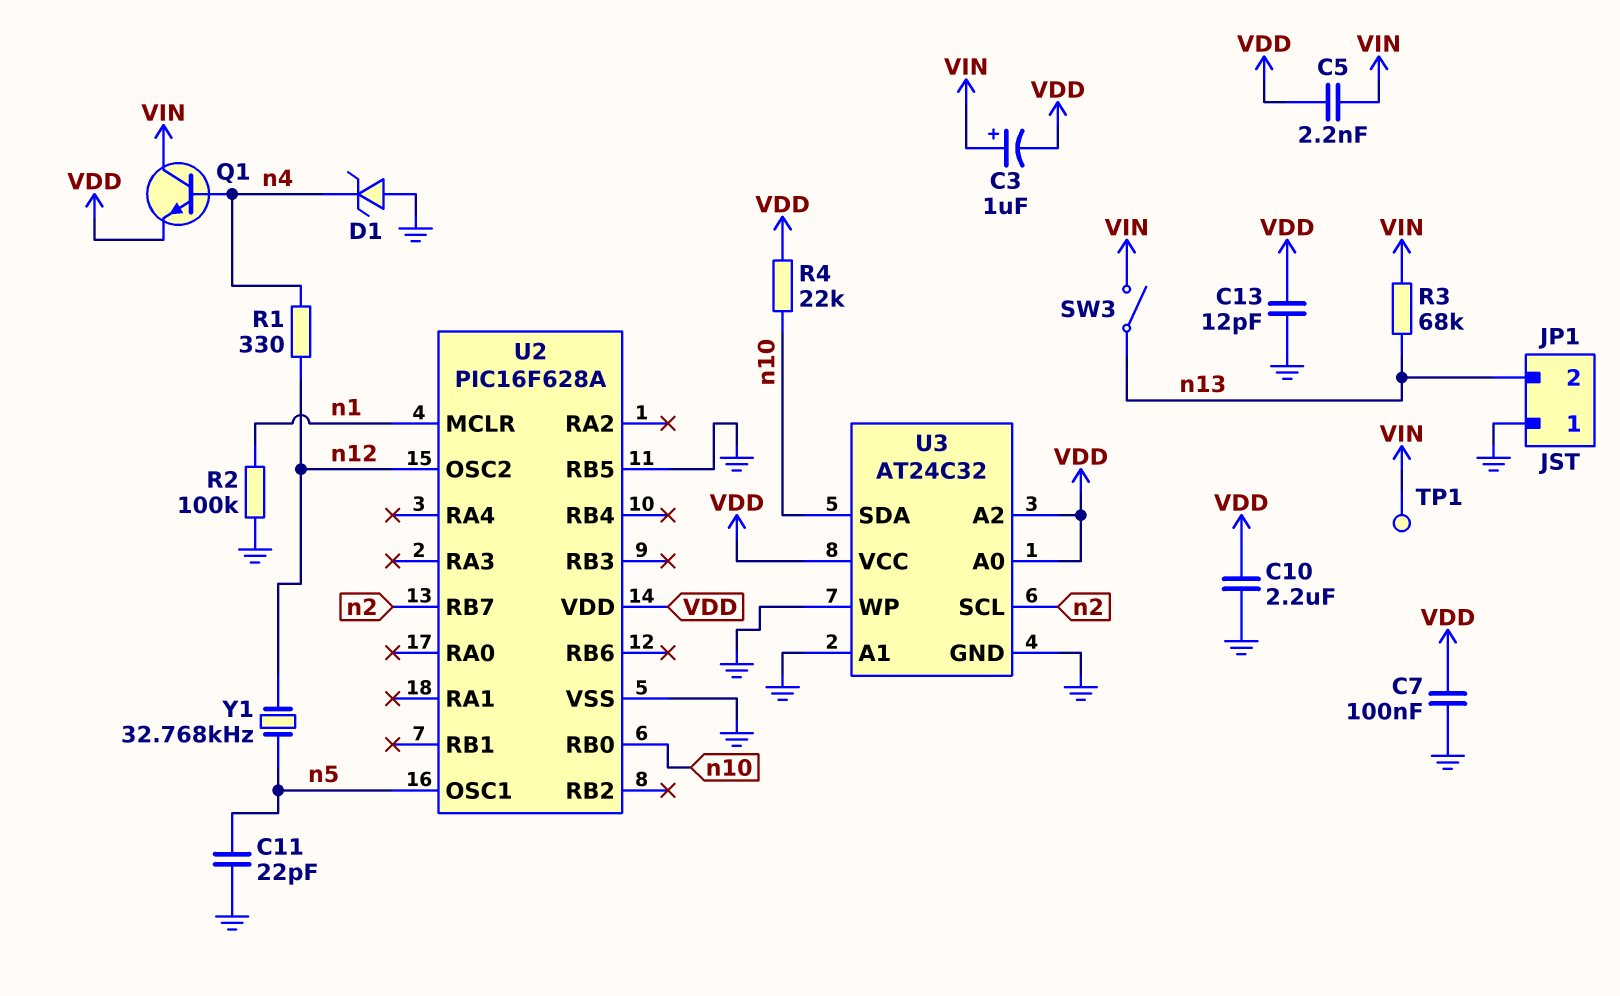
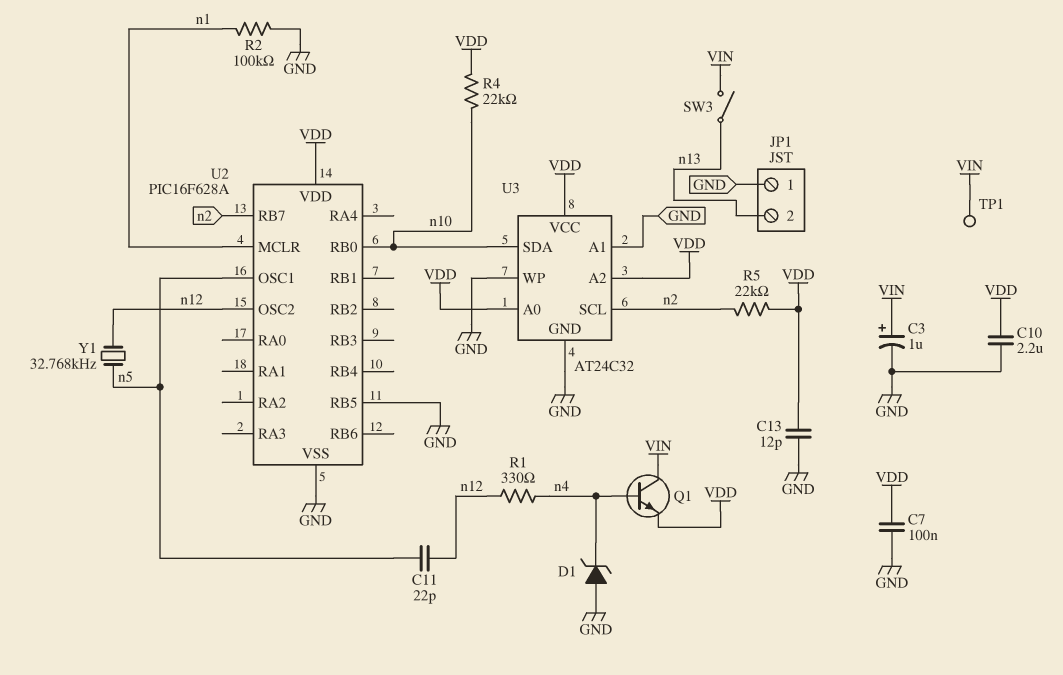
C3: 1uF (plus VIN, minus VDD) -> 1uF (plus VIN, minus GND)
C5: 2.2nF (VDD, VIN) -> none
C11: 22pF (GND, n5) -> 22pF (n5, n12)
R3: 68k (VIN, n13) -> none
R5: none -> 22k (VDD, n2)

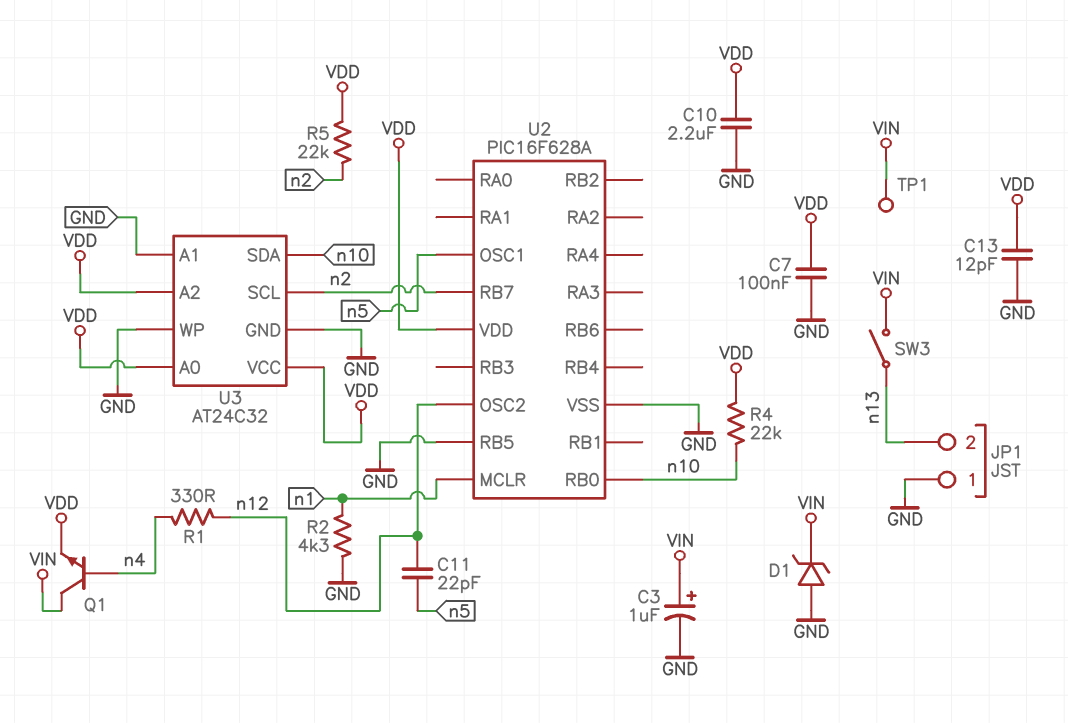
D1: zener (A GND, K n4) -> zener (A GND, K VIN)
R2: 100k (GND, n1) -> 4.3k (GND, n1)
Y1: 32.768kHz (n5, n12) -> none

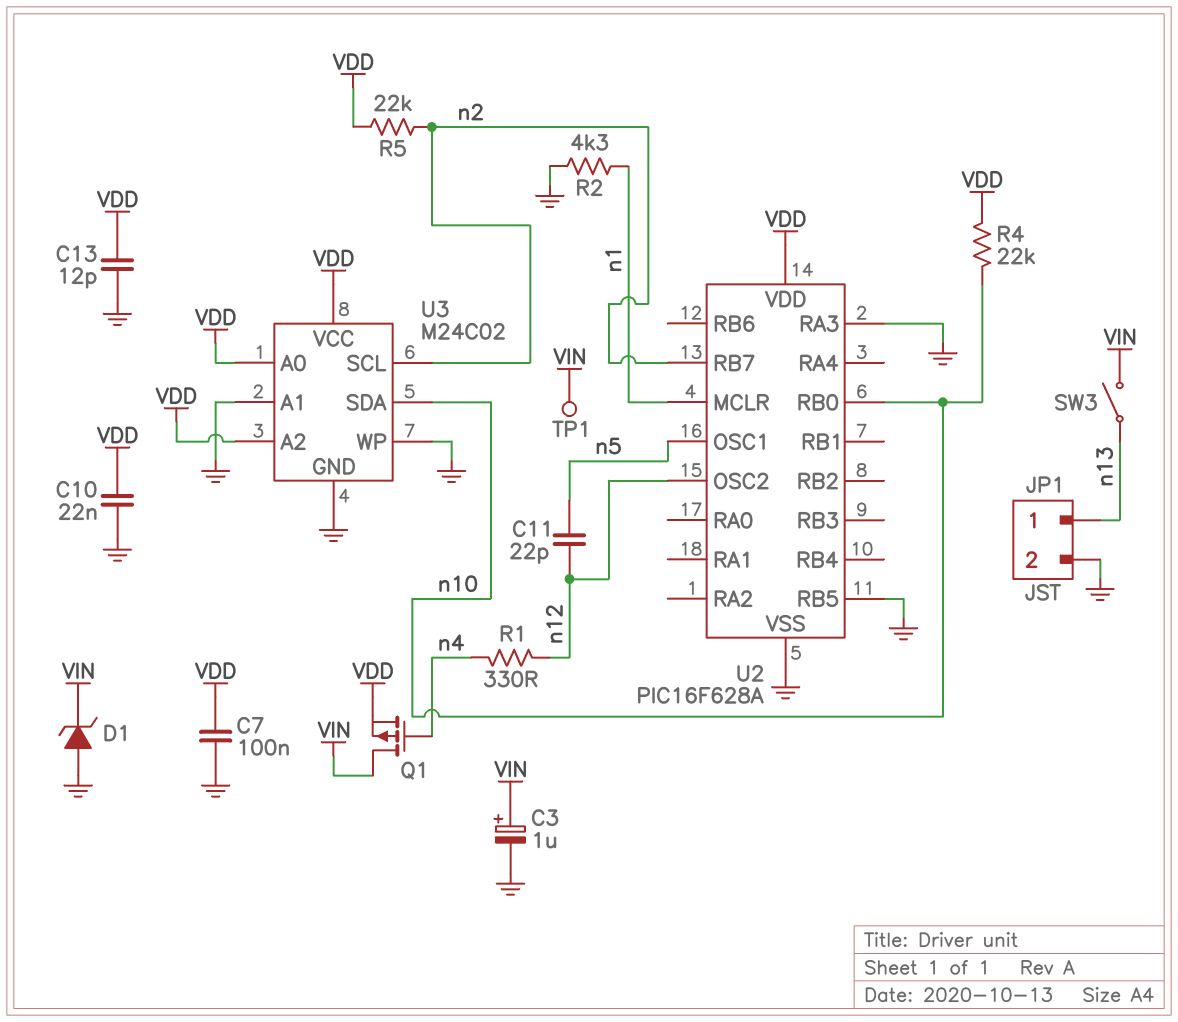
C10: 2.2uF (GND, VDD) -> 22nF (GND, VDD)
JP1 pin 1: GND -> n13
JP1 pin 2: n13 -> GND
Q1: NPN (B n4, C VIN, E VDD) -> PMOS (G n4, D VIN, S VDD)
U2 pin RA3: none -> GND
U3: AT24C32 -> M24C02

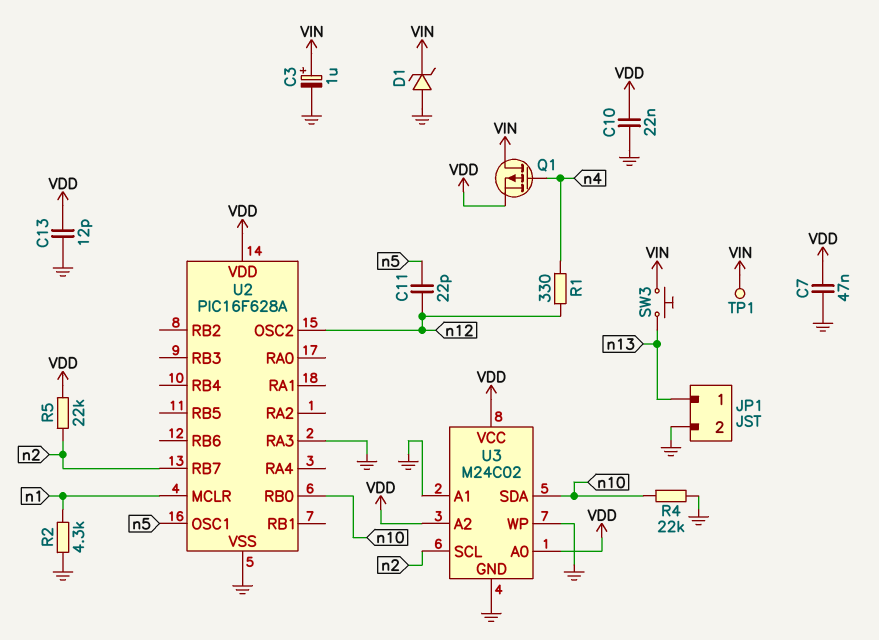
C7: 100nF (GND, VDD) -> 47nF (GND, VDD)
R4: 22k (VDD, n10) -> 22k (GND, n10)
SW3: switch (VIN, n13) -> button (VIN, n13)
U2 pin RB5: GND -> none

